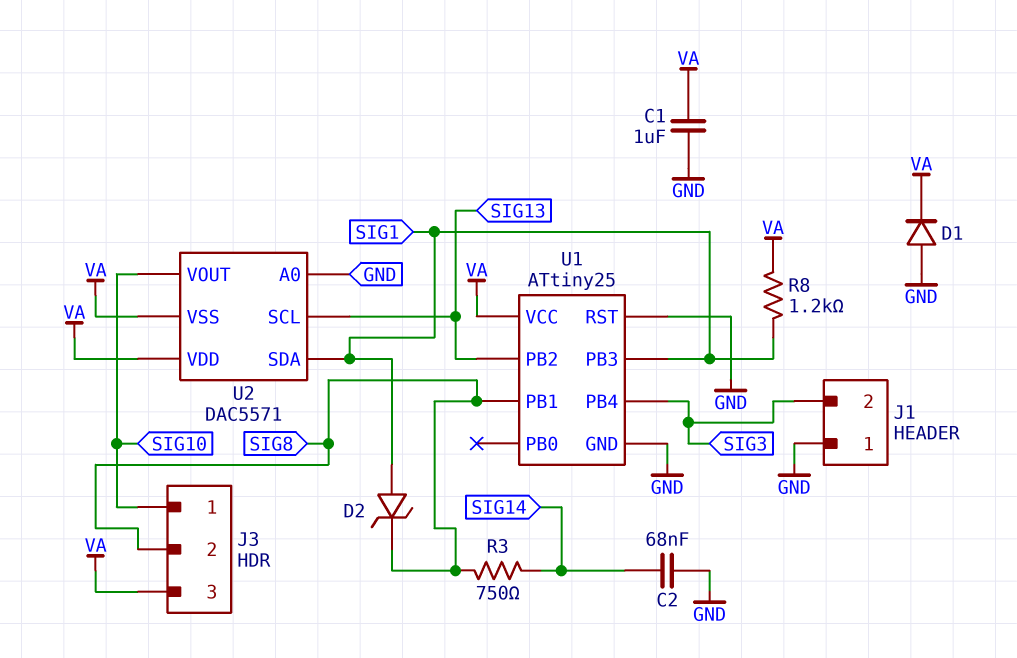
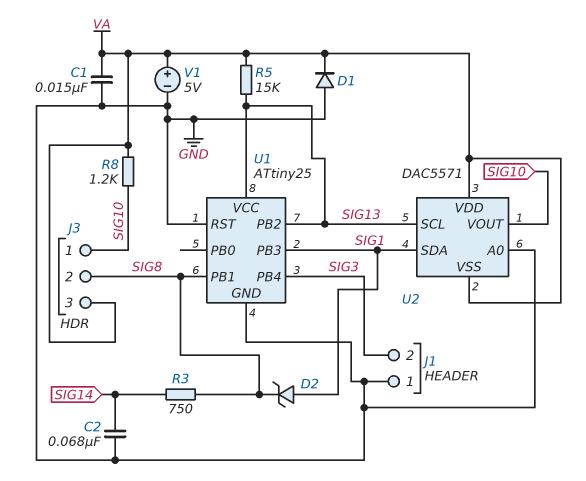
C1: 1uF (GND, VA) -> 15nF (GND, VA)
R5: none -> 15k (SIG13, VA)
R8: 1.2k (SIG1, VA) -> 1.2k (SIG10, VA)
U1 pin VCC: VA -> SIG13
V1: none -> 5V (plus VA, minus GND)

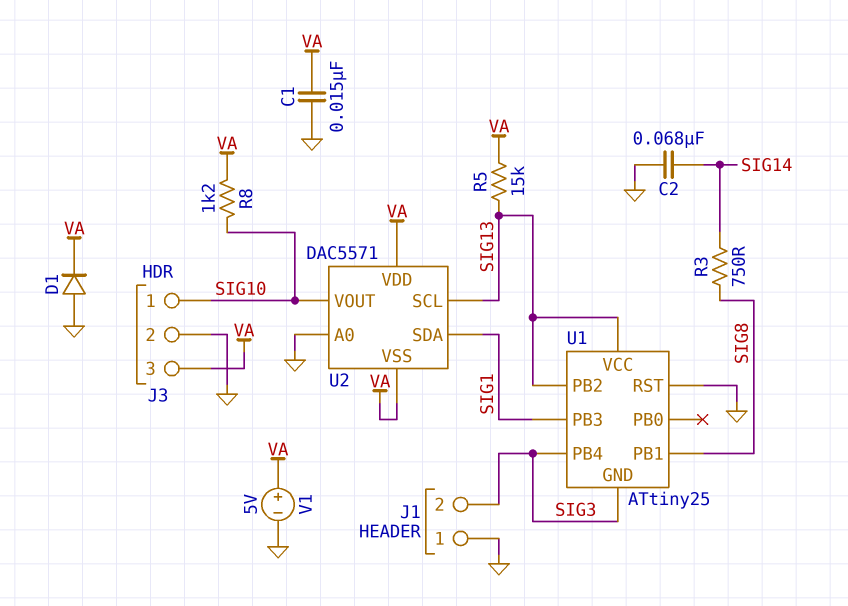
D2: zener (A SIG1, K SIG8) -> none
J3 pin 2: SIG8 -> GND
U1 pin GND: GND -> SIG3

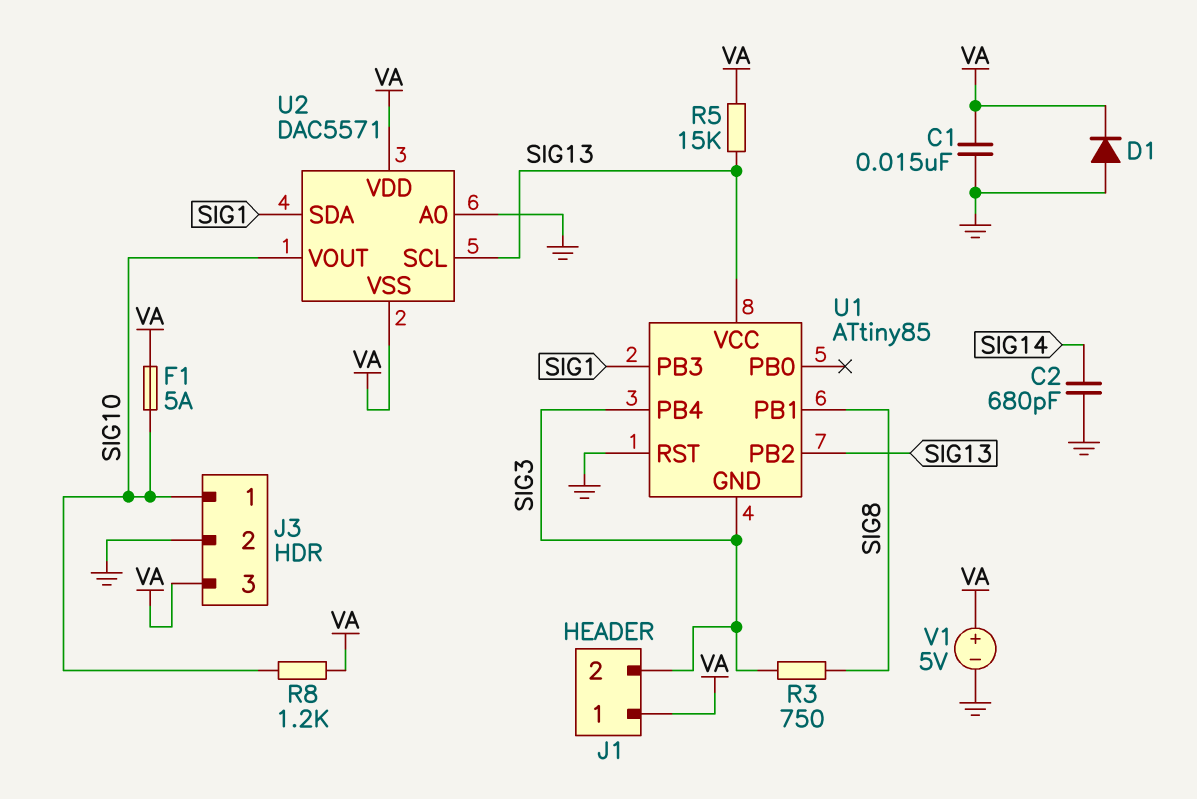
C2: 68nF (GND, SIG14) -> 680pF (GND, SIG14)
F1: none -> 5A (SIG10, VA)
J1 pin 1: GND -> VA
R3: 750 (SIG8, SIG14) -> 750 (SIG3, SIG8)
U1: ATtiny25 -> ATtiny85

